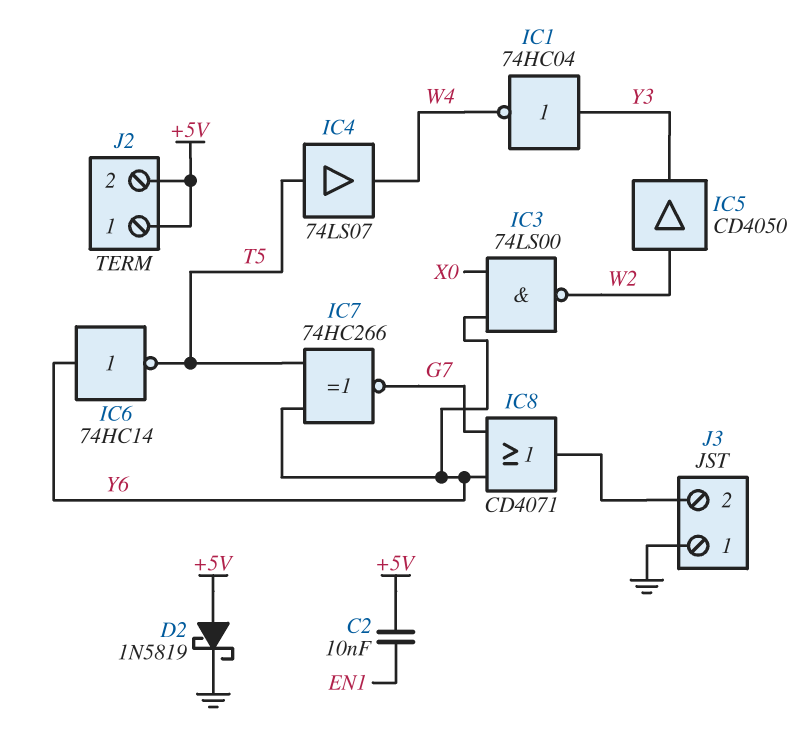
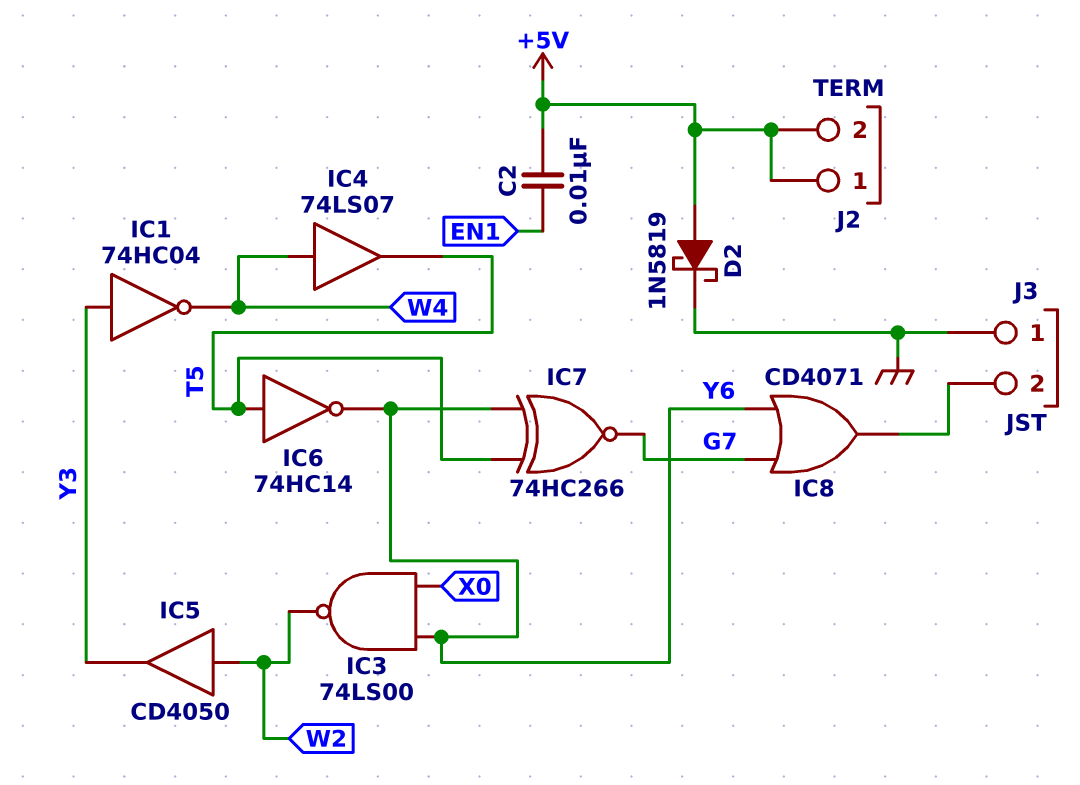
IC4: buffer 74LS07 (in T5, out W4) -> buffer 74LS07 (in W4, out T5)
IC6: NOT 74HC14 (in Y6, out T5) -> NOT 74HC14 (in T5, out Y6)

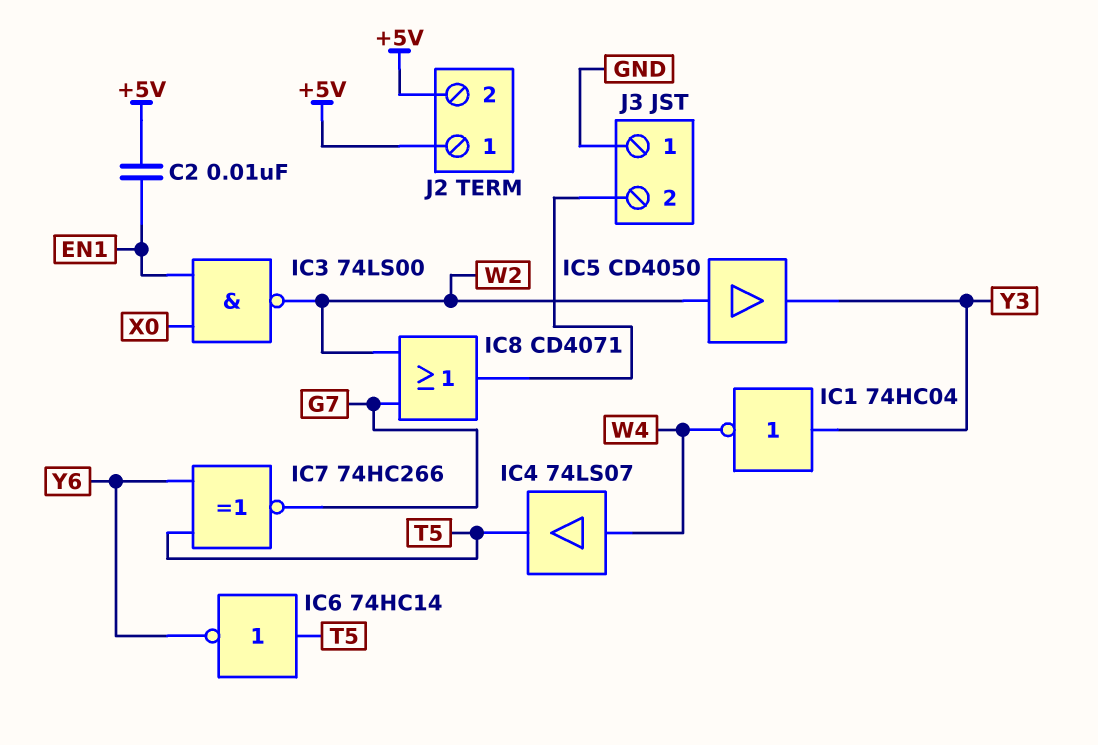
D2: schottky 1N5819 (A +5V, K GND) -> none
IC3: NAND 74LS00 (in X0, in Y6, out W2) -> NAND 74LS00 (in EN1, in X0, out W2)
IC8: OR CD4071 (in G7, in Y6, out J3/2) -> OR CD4071 (in G7, in W2, out J3/2)

